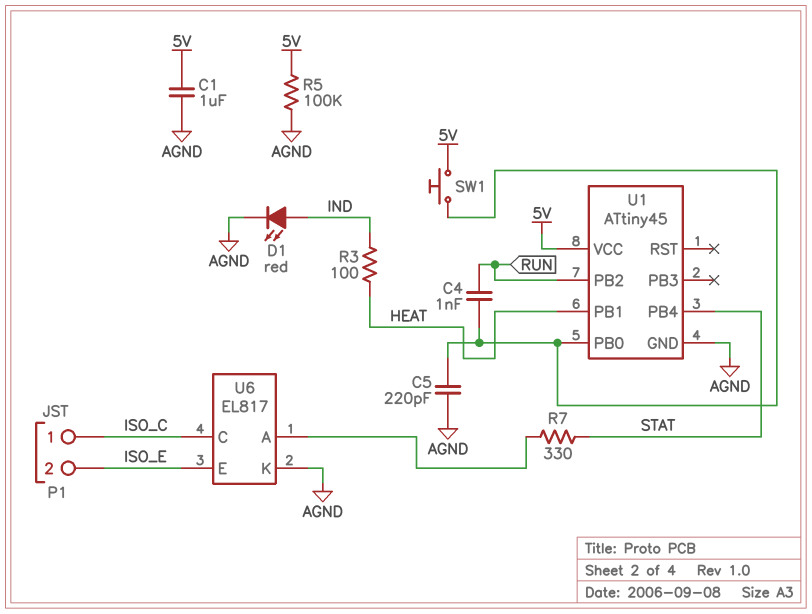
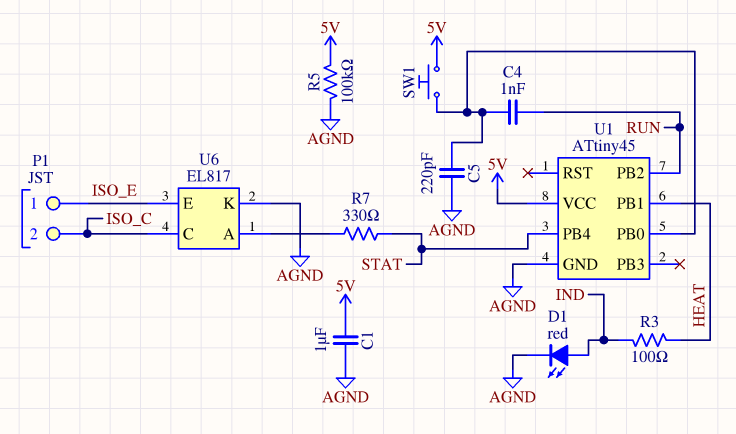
P1 pin 1: ISO_C -> ISO_E
P1 pin 2: ISO_E -> ISO_C

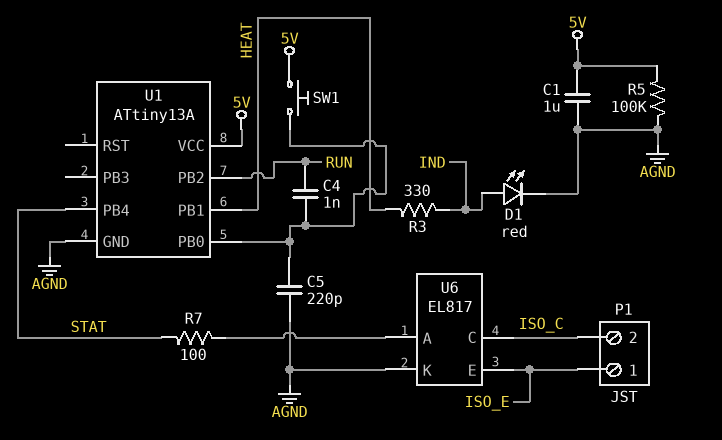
R3: 100 (HEAT, IND) -> 330 (HEAT, IND)
R7: 330 (STAT, U6/A) -> 100 (STAT, U6/A)
U1: ATtiny45 -> ATtiny13A

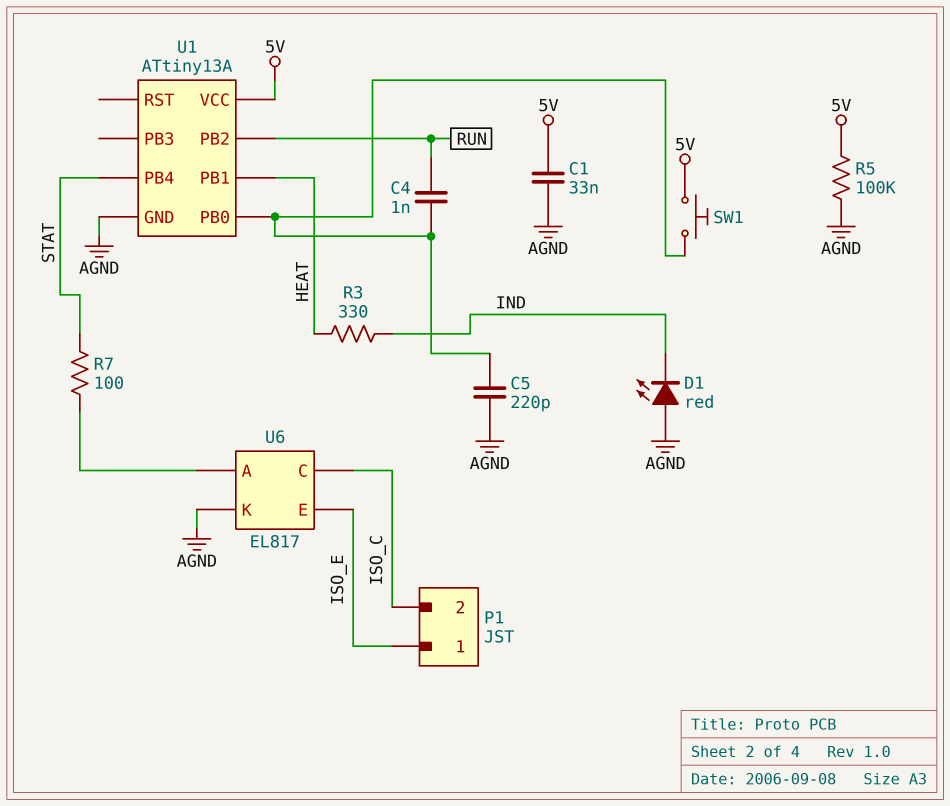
C1: 1uF (5V, AGND) -> 33nF (5V, AGND)
D1: LED red (A IND, K AGND) -> LED red (A AGND, K IND)

